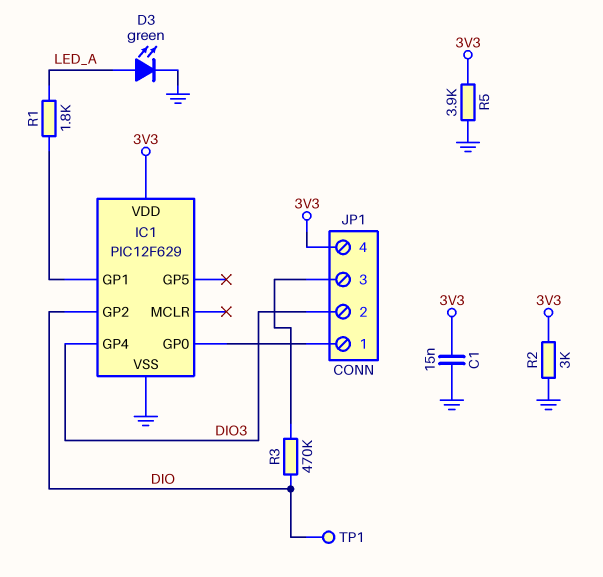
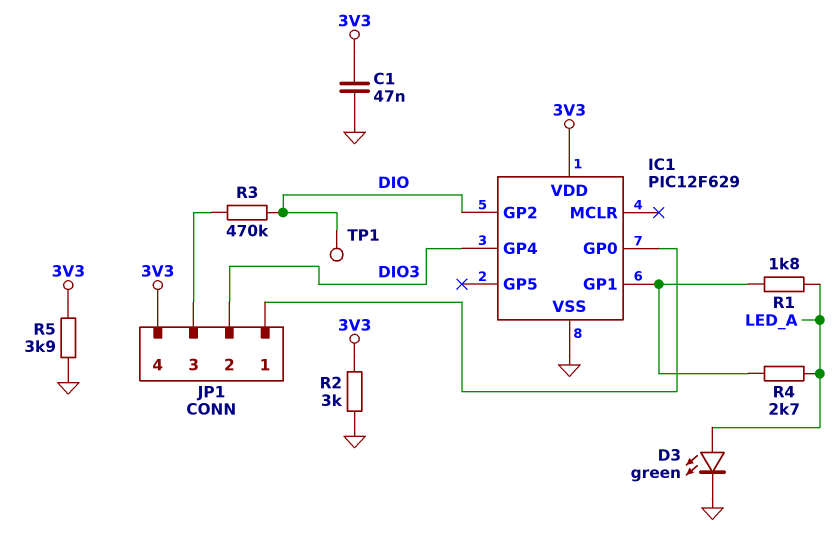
C1: 15nF (3V3, GND) -> 47nF (3V3, GND)
R4: none -> 2.7k (IC1/GP1, LED_A)

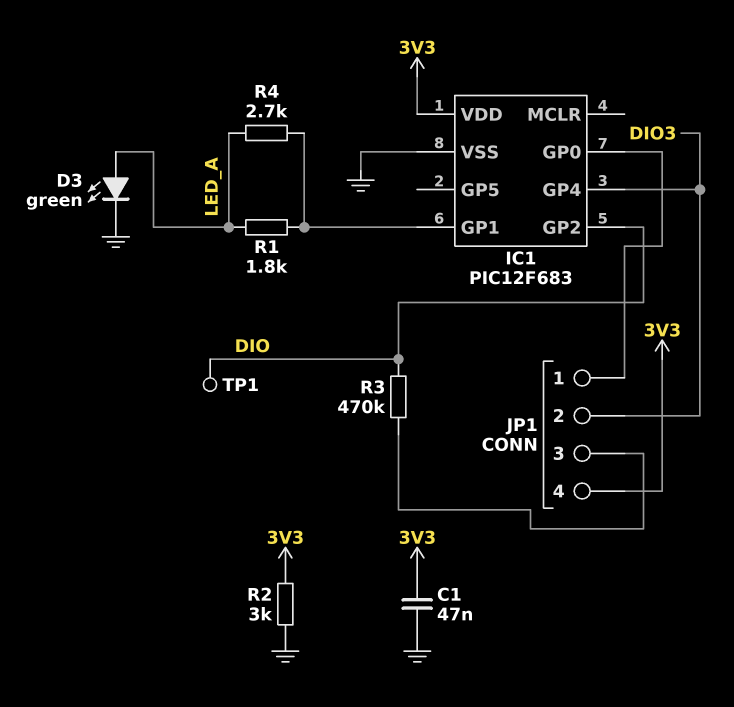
IC1: PIC12F629 -> PIC12F683
R5: 3.9k (3V3, GND) -> none

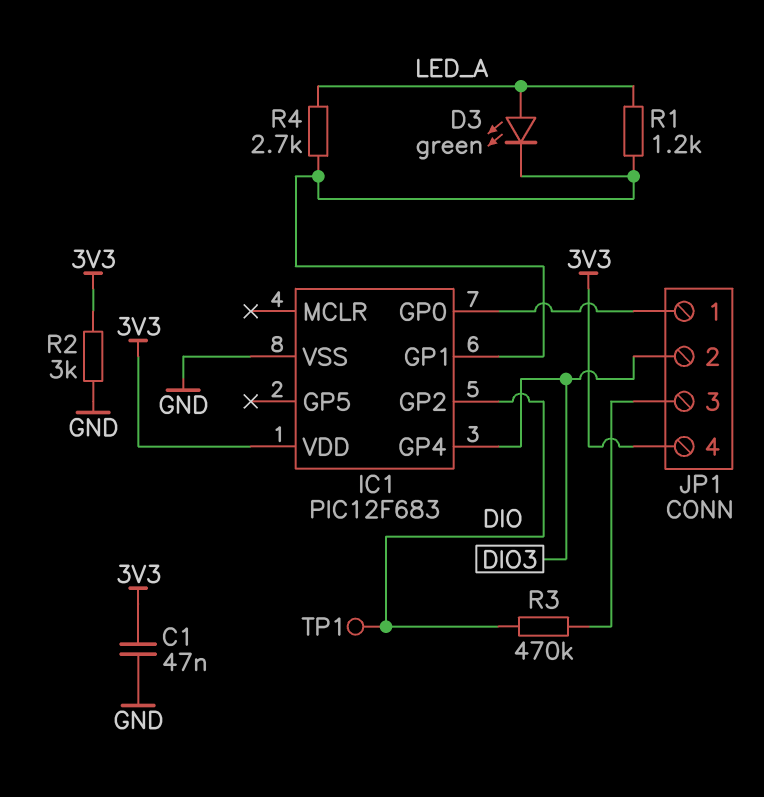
D3: LED green (A LED_A, K GND) -> LED green (A LED_A, K IC1/GP1)
R1: 1.8k (IC1/GP1, LED_A) -> 1.2k (IC1/GP1, LED_A)

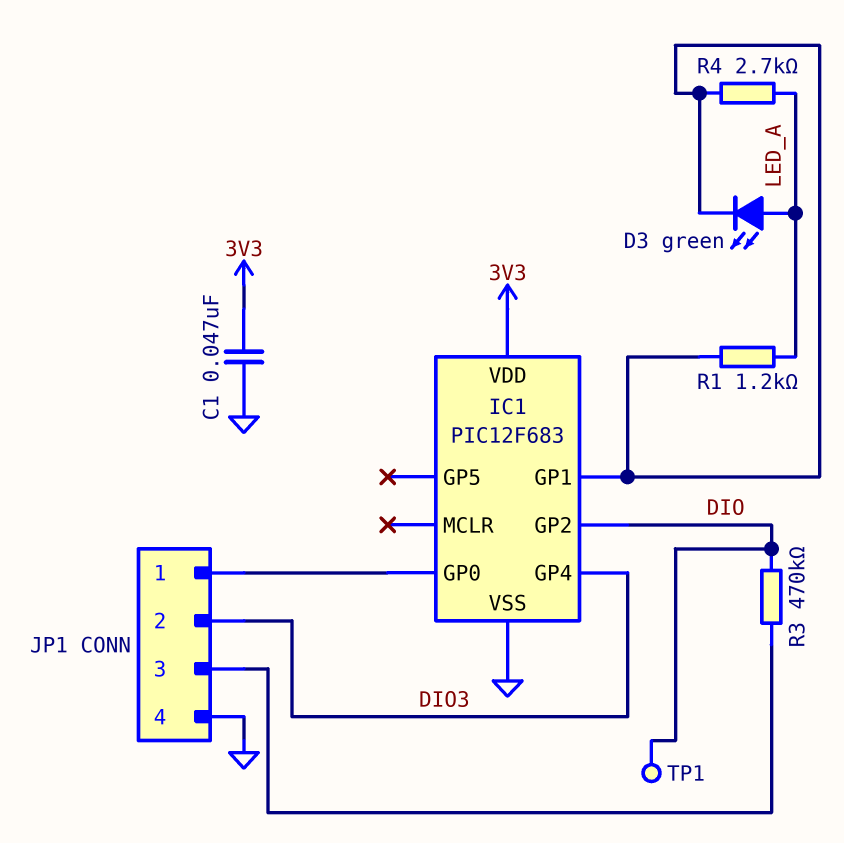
JP1 pin 4: 3V3 -> GND
R2: 3k (3V3, GND) -> none

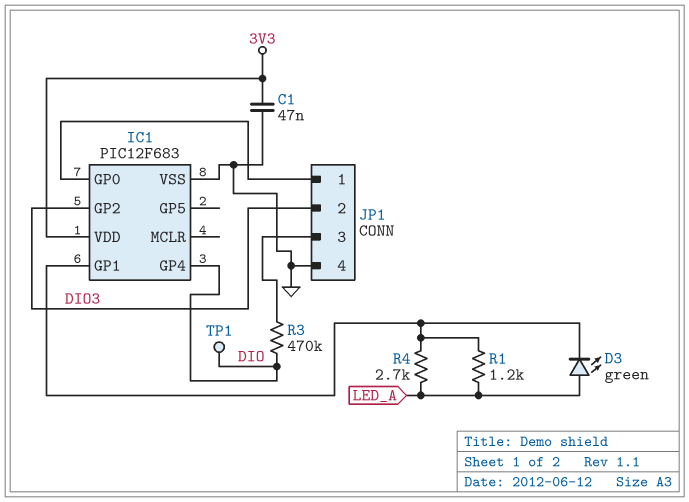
IC1 pin GP2: DIO -> DIO3
IC1 pin GP4: DIO3 -> DIO

